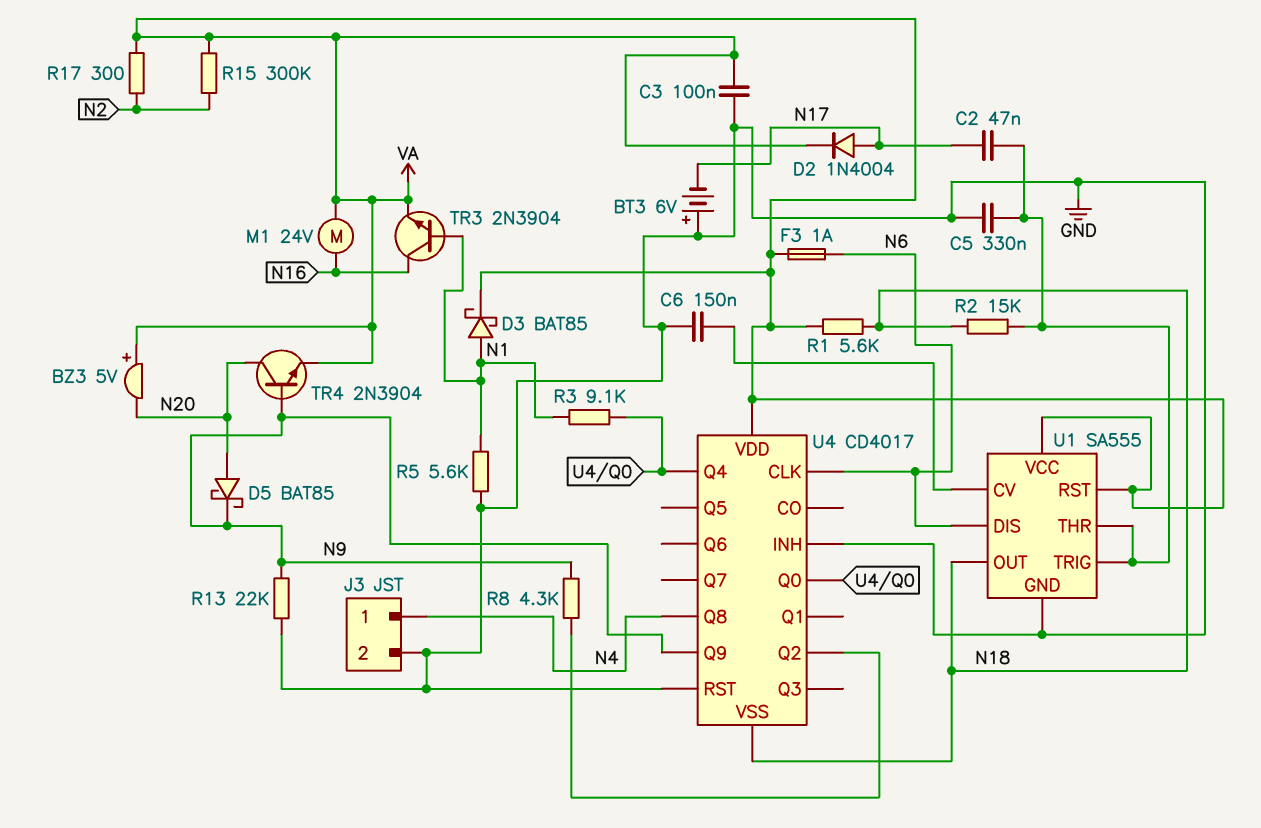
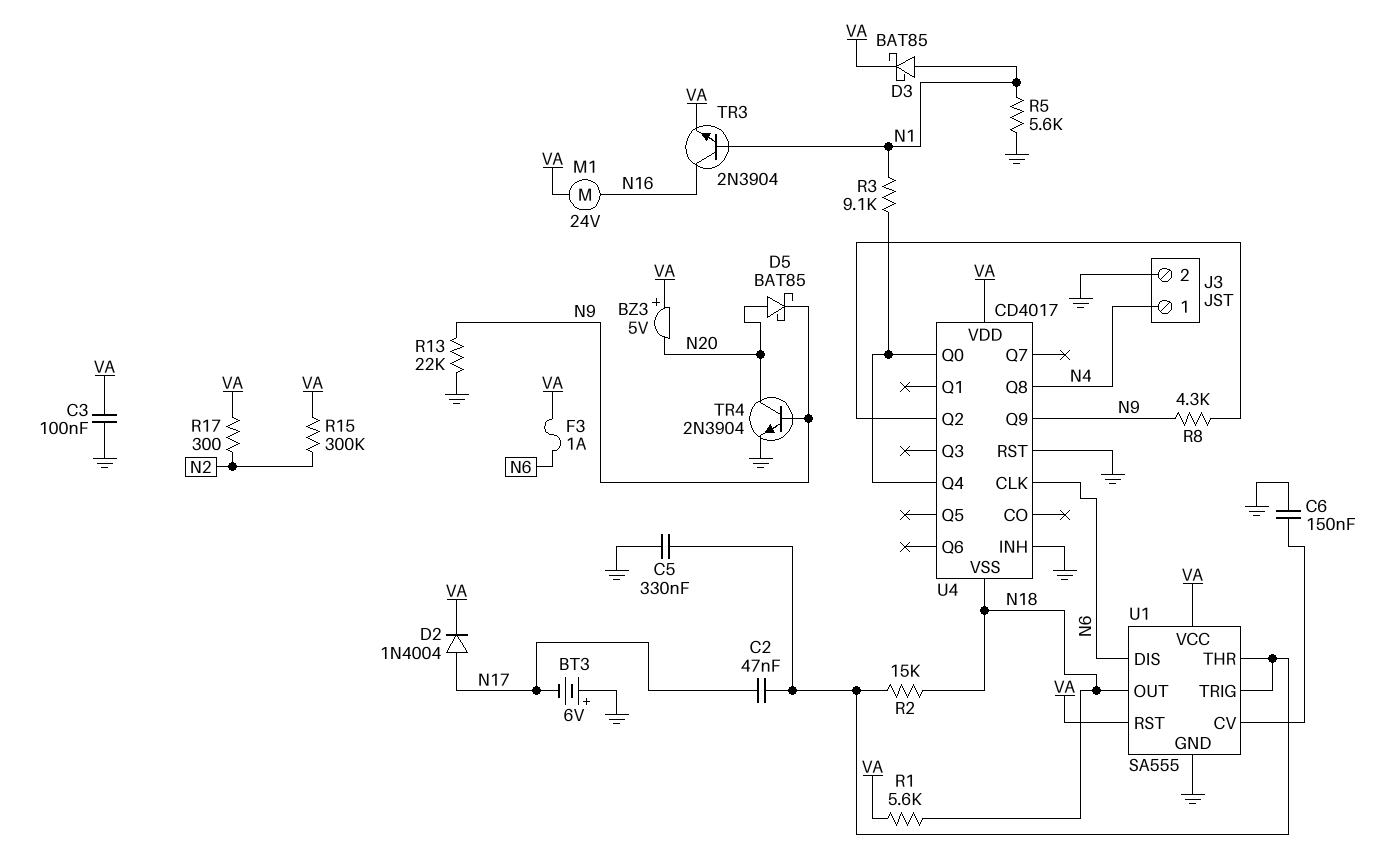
TR4: NPN 2N3904 (B N9, C N20, E VA) -> NPN 2N3904 (B N9, C N20, E GND)

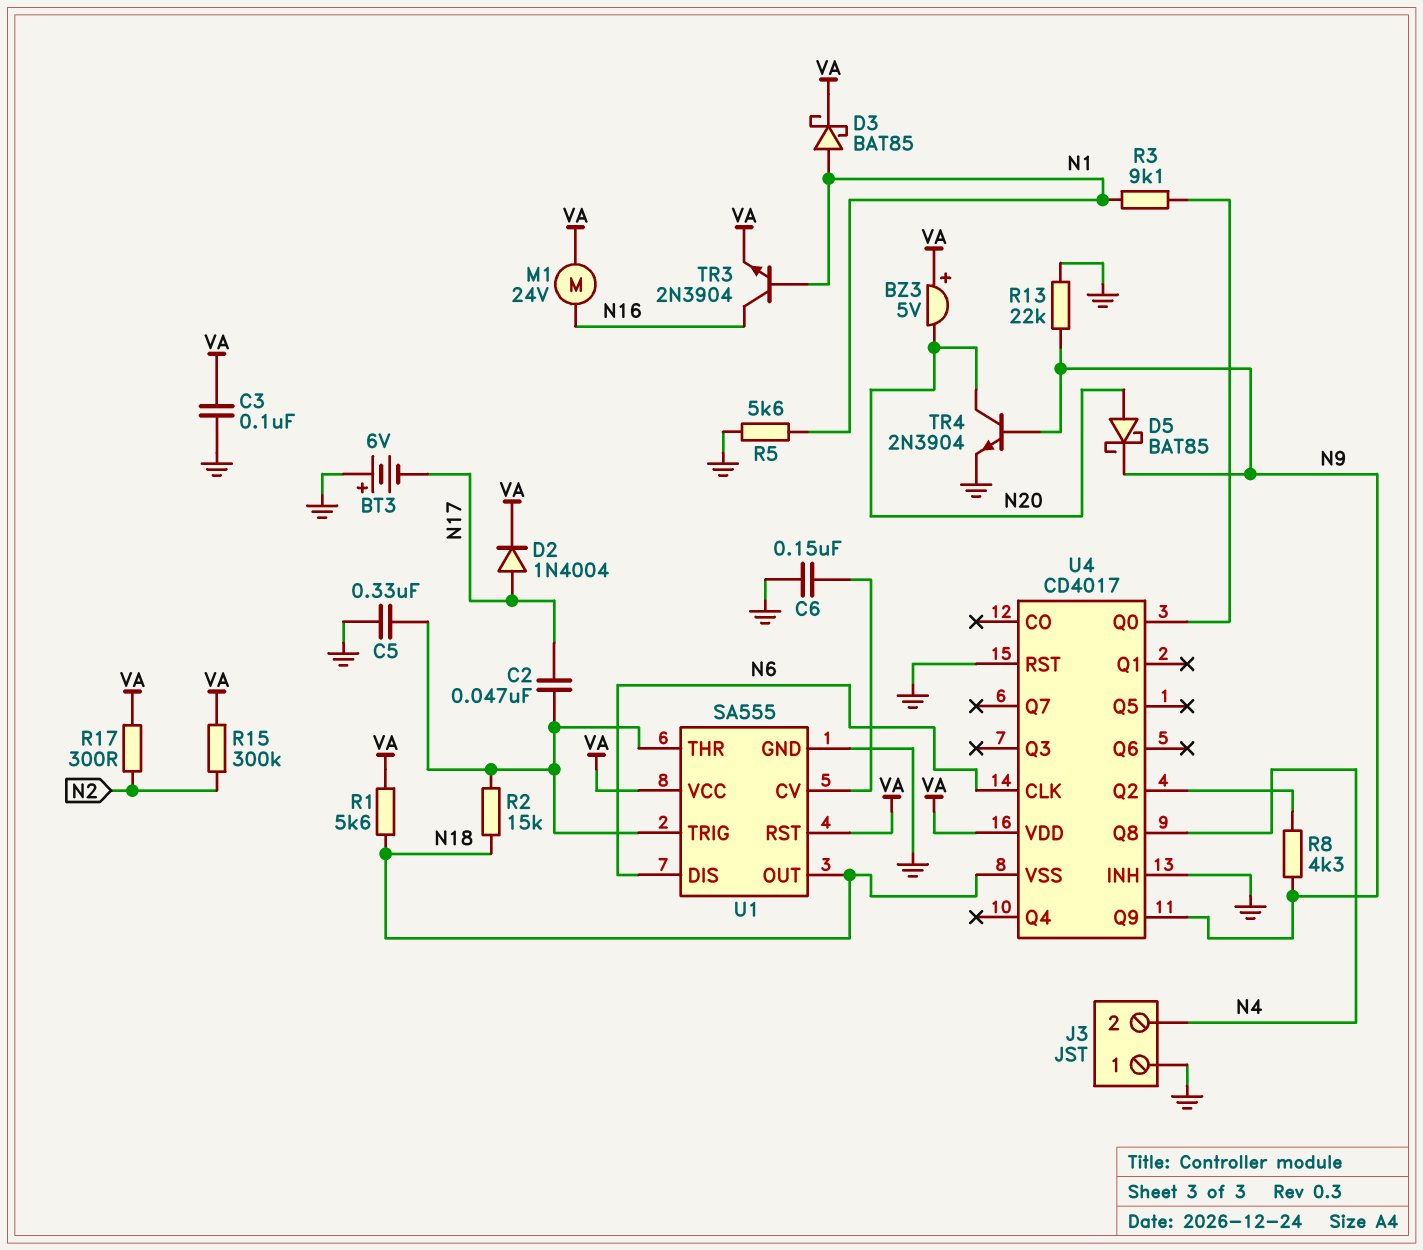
F3: 1A (N6, VA) -> none
J3 pin 1: N4 -> GND
J3 pin 2: GND -> N4
U4 pin Q4: U4/Q0 -> none

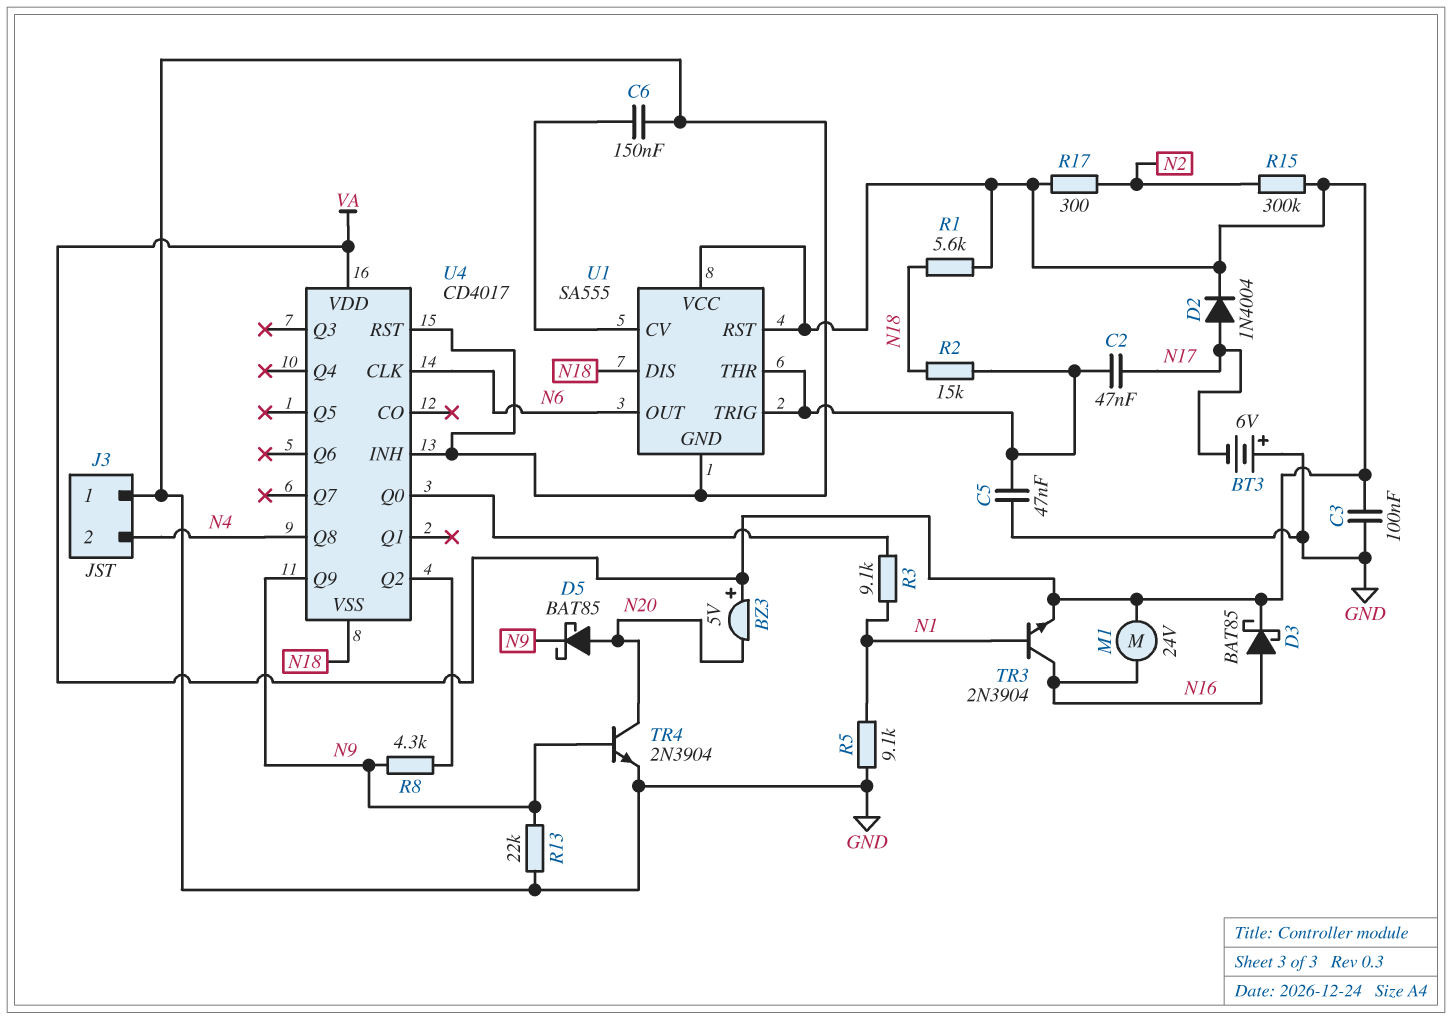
C5: 330nF (GND, U1/THR) -> 47nF (GND, U1/THR)
D3: schottky BAT85 (A N1, K VA) -> schottky BAT85 (A N16, K VA)
R5: 5.6k (GND, N1) -> 9.1k (GND, N1)
U1 pin DIS: N6 -> N18
U1 pin OUT: N18 -> N6

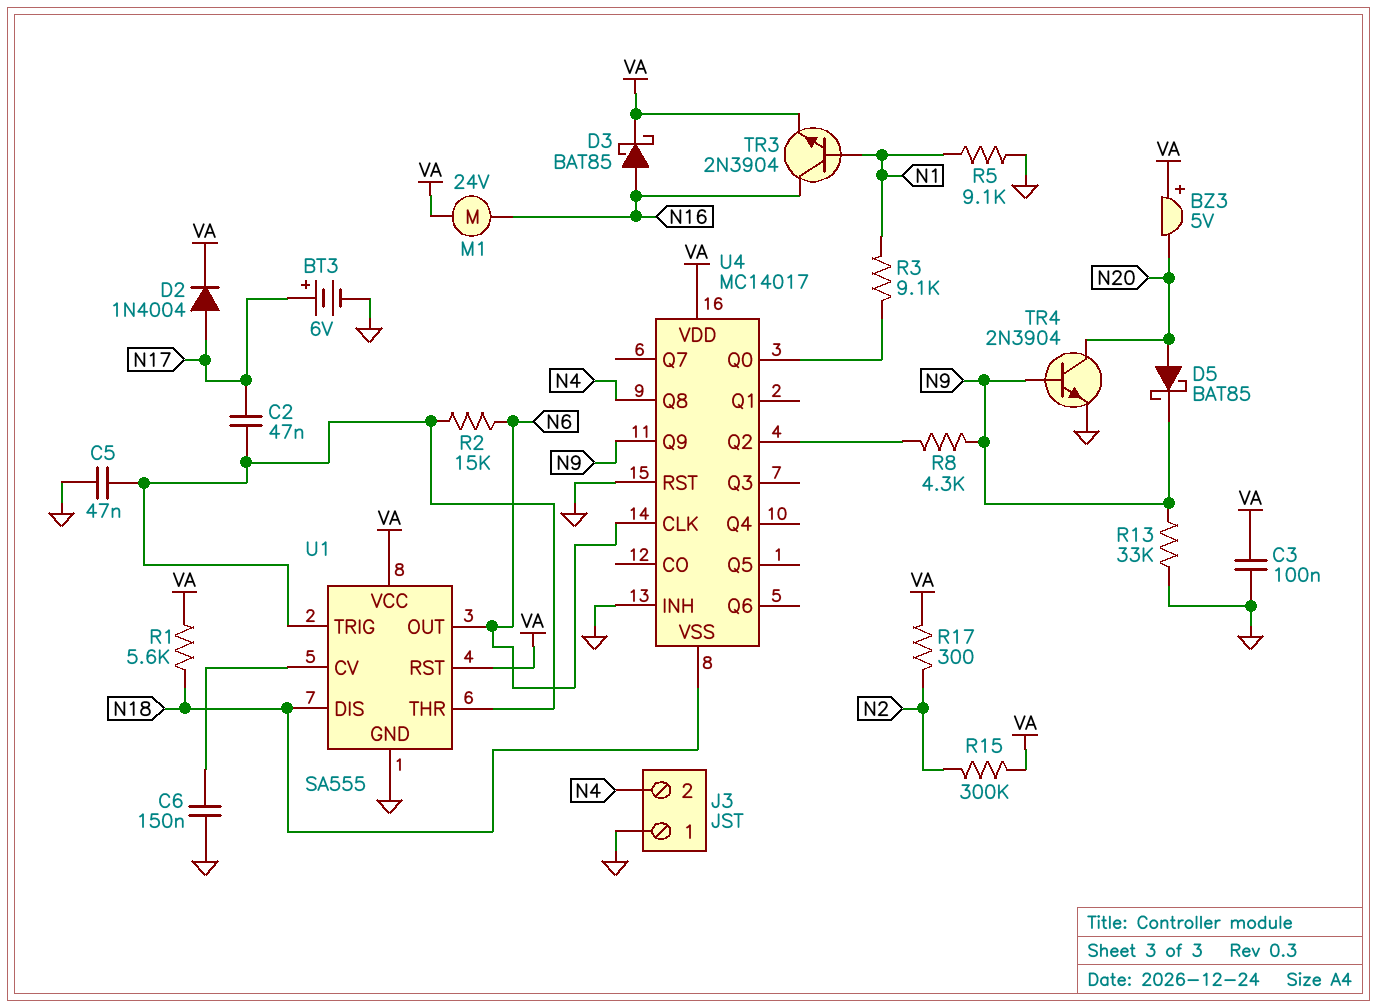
BT3: 6V (plus GND, minus N17) -> 6V (plus N17, minus GND)
R2: 15k (N18, U1/THR) -> 15k (N6, U1/THR)
R13: 22k (GND, N9) -> 33k (GND, N9)
U4: CD4017 -> MC14017

